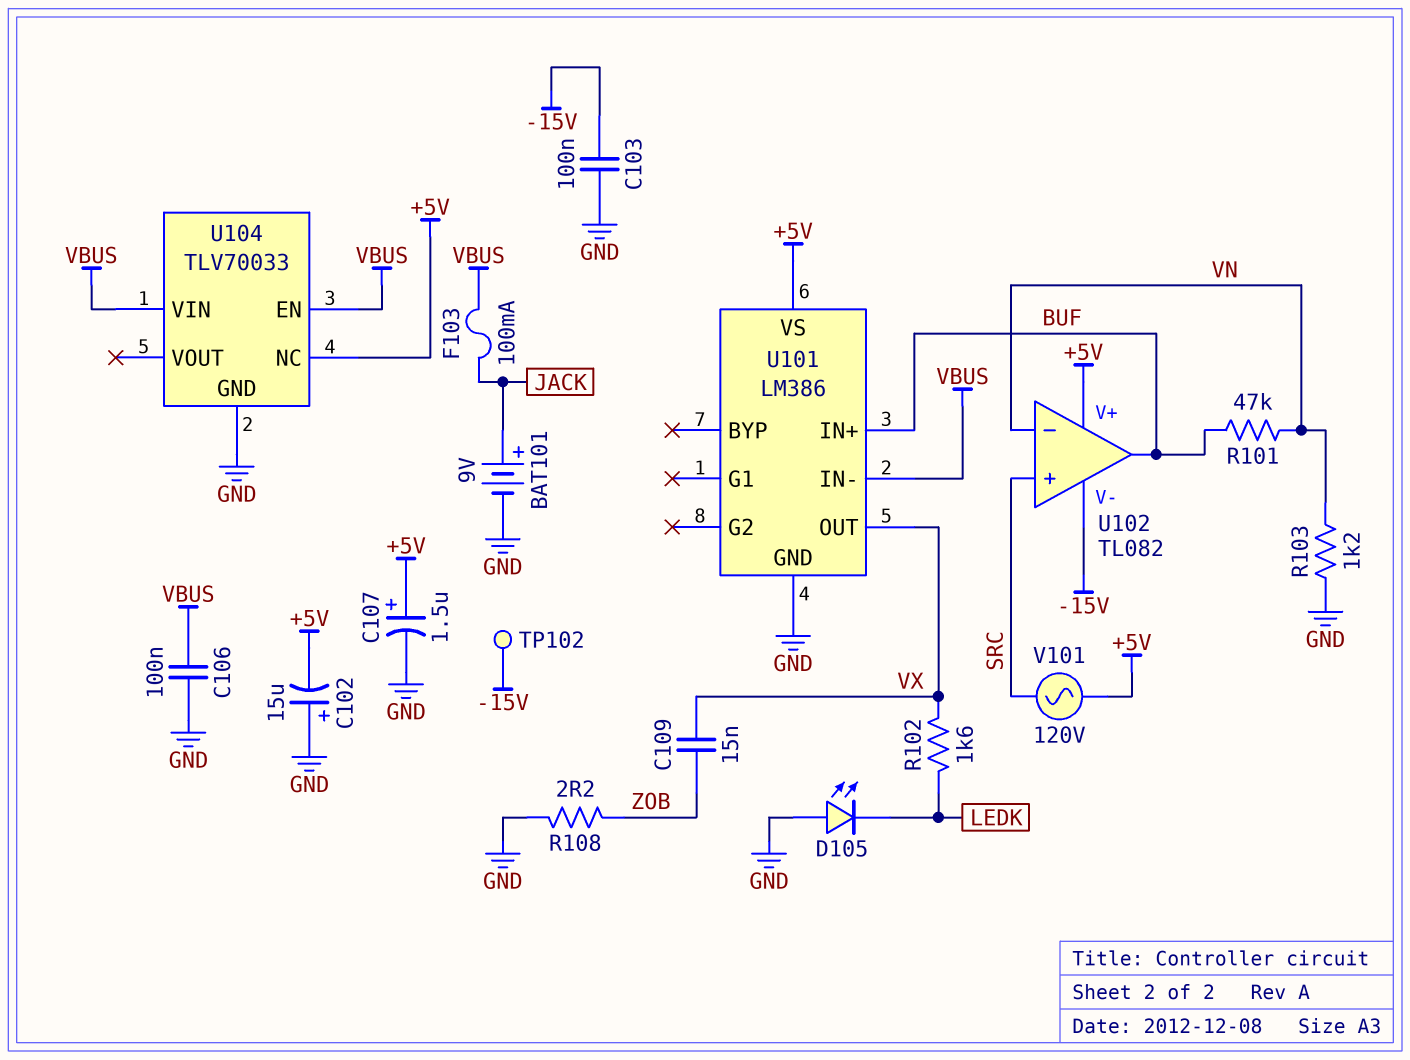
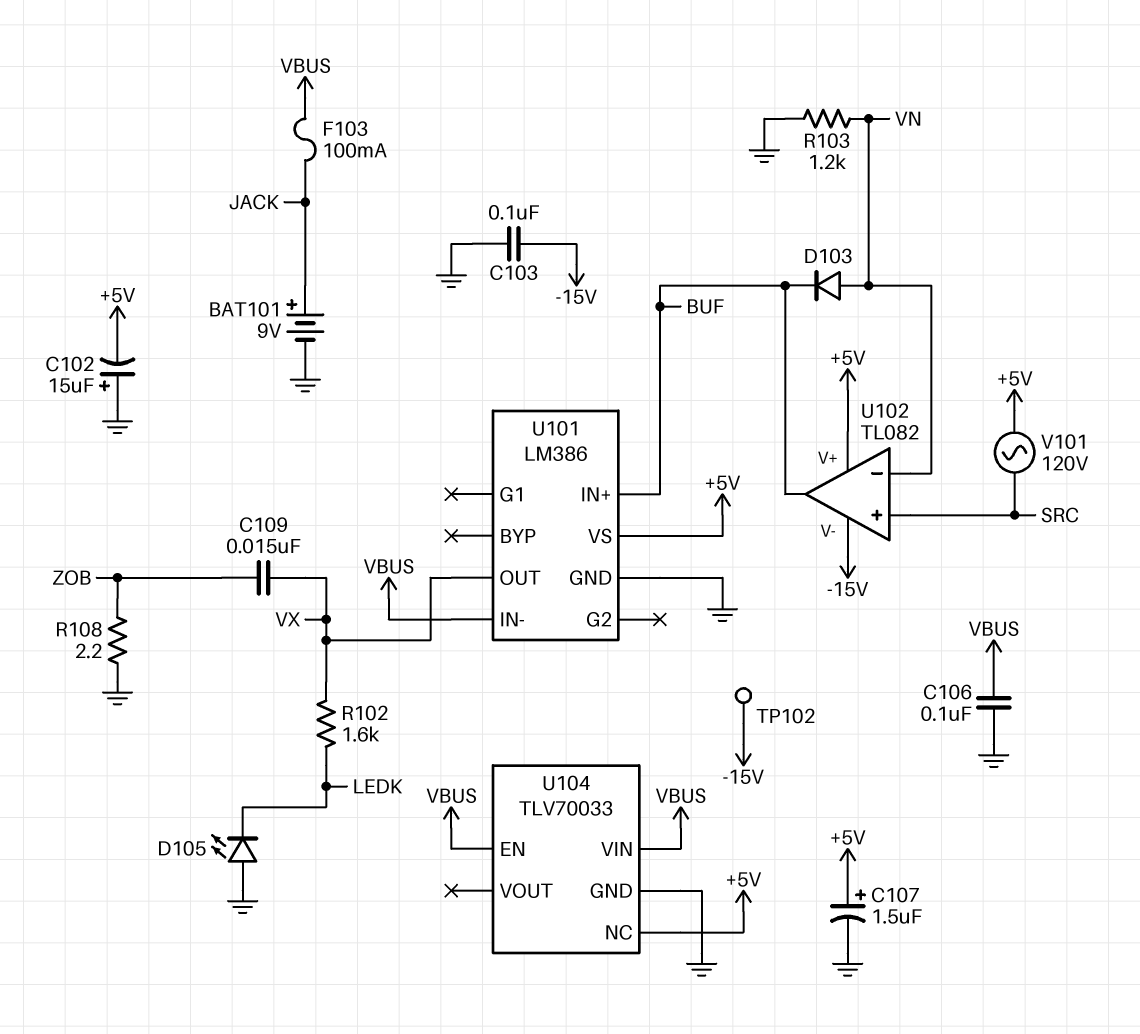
D103: none -> diode (A VN, K BUF)
R101: 47k (BUF, VN) -> none

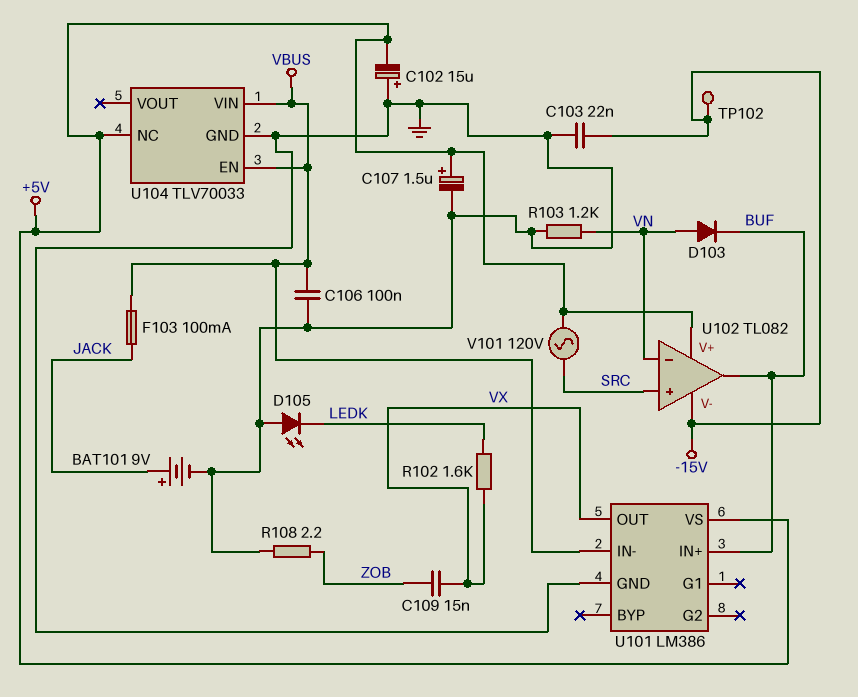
C103: 100nF (-15V, GND) -> 22nF (-15V, GND)

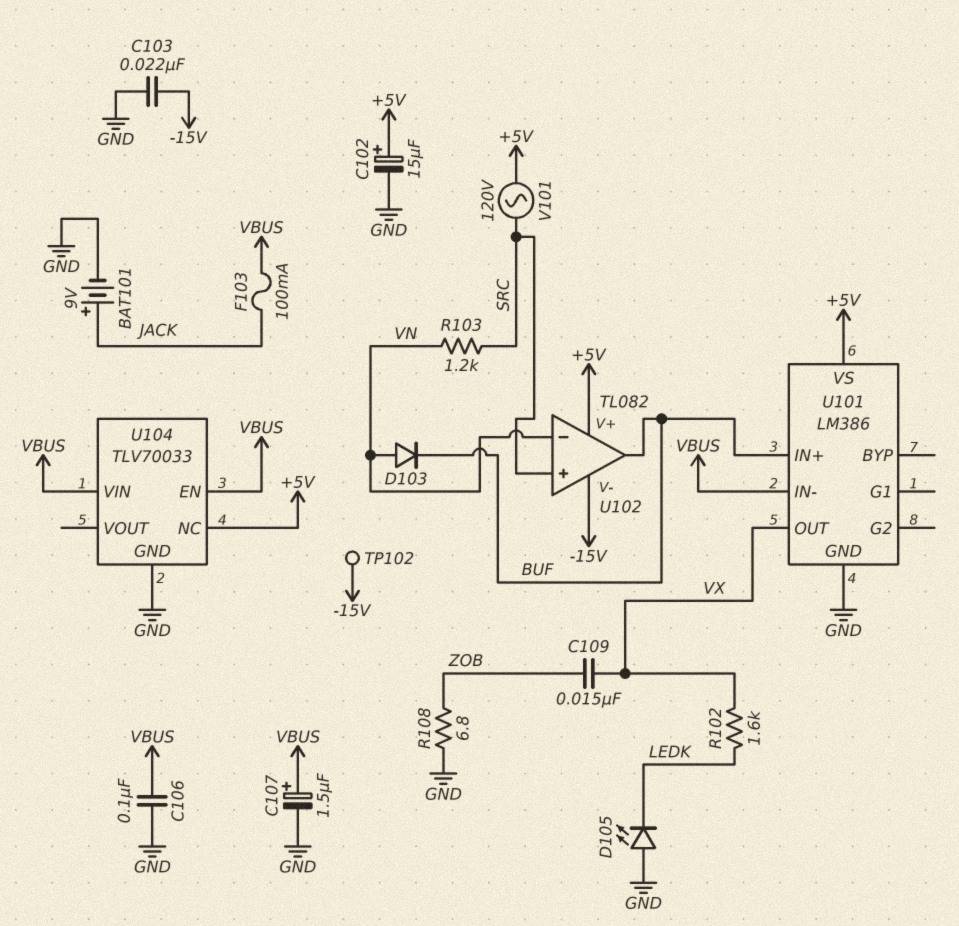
C102: 15uF (plus GND, minus +5V) -> 15uF (plus +5V, minus GND)
C107: 1.5uF (plus +5V, minus GND) -> 1.5uF (plus VBUS, minus GND)
R103: 1.2k (GND, VN) -> 1.2k (SRC, VN)
R108: 2.2 (GND, ZOB) -> 6.8 (GND, ZOB)

